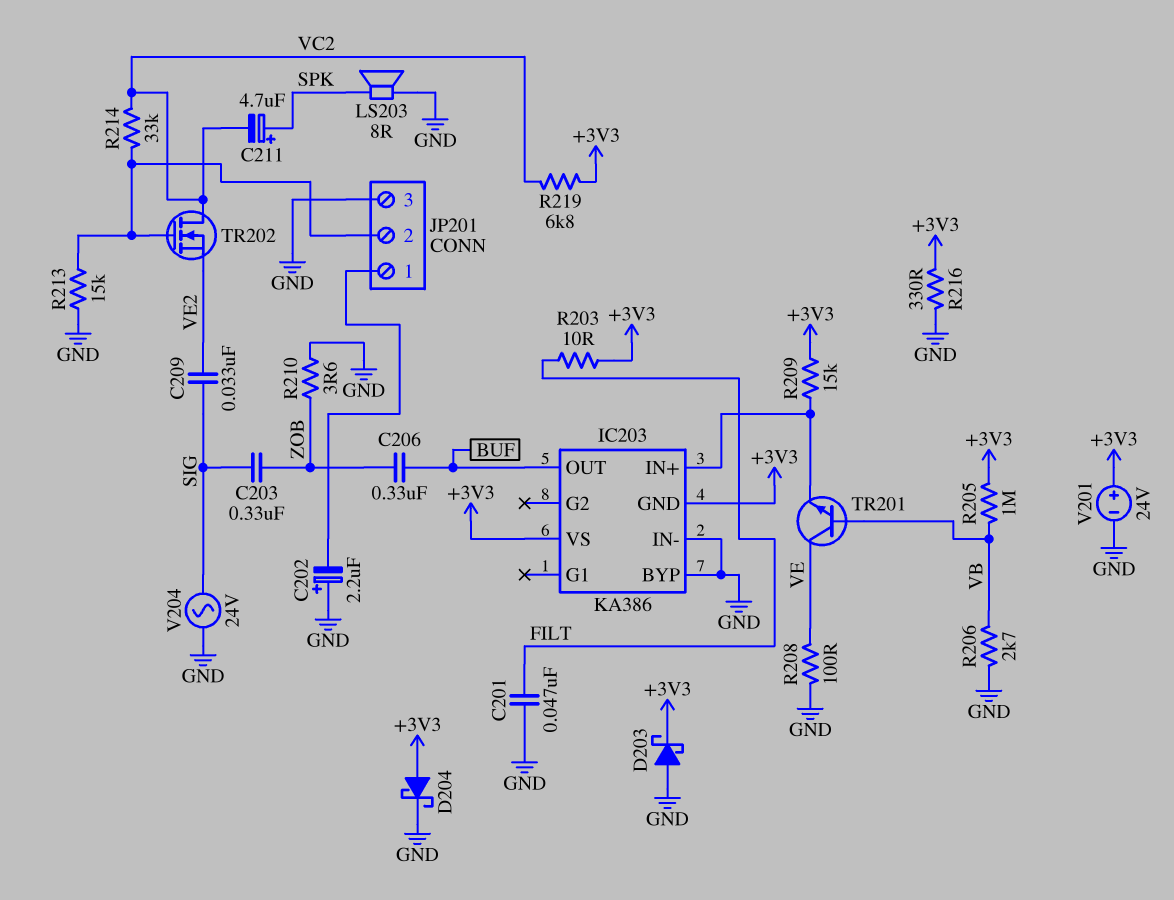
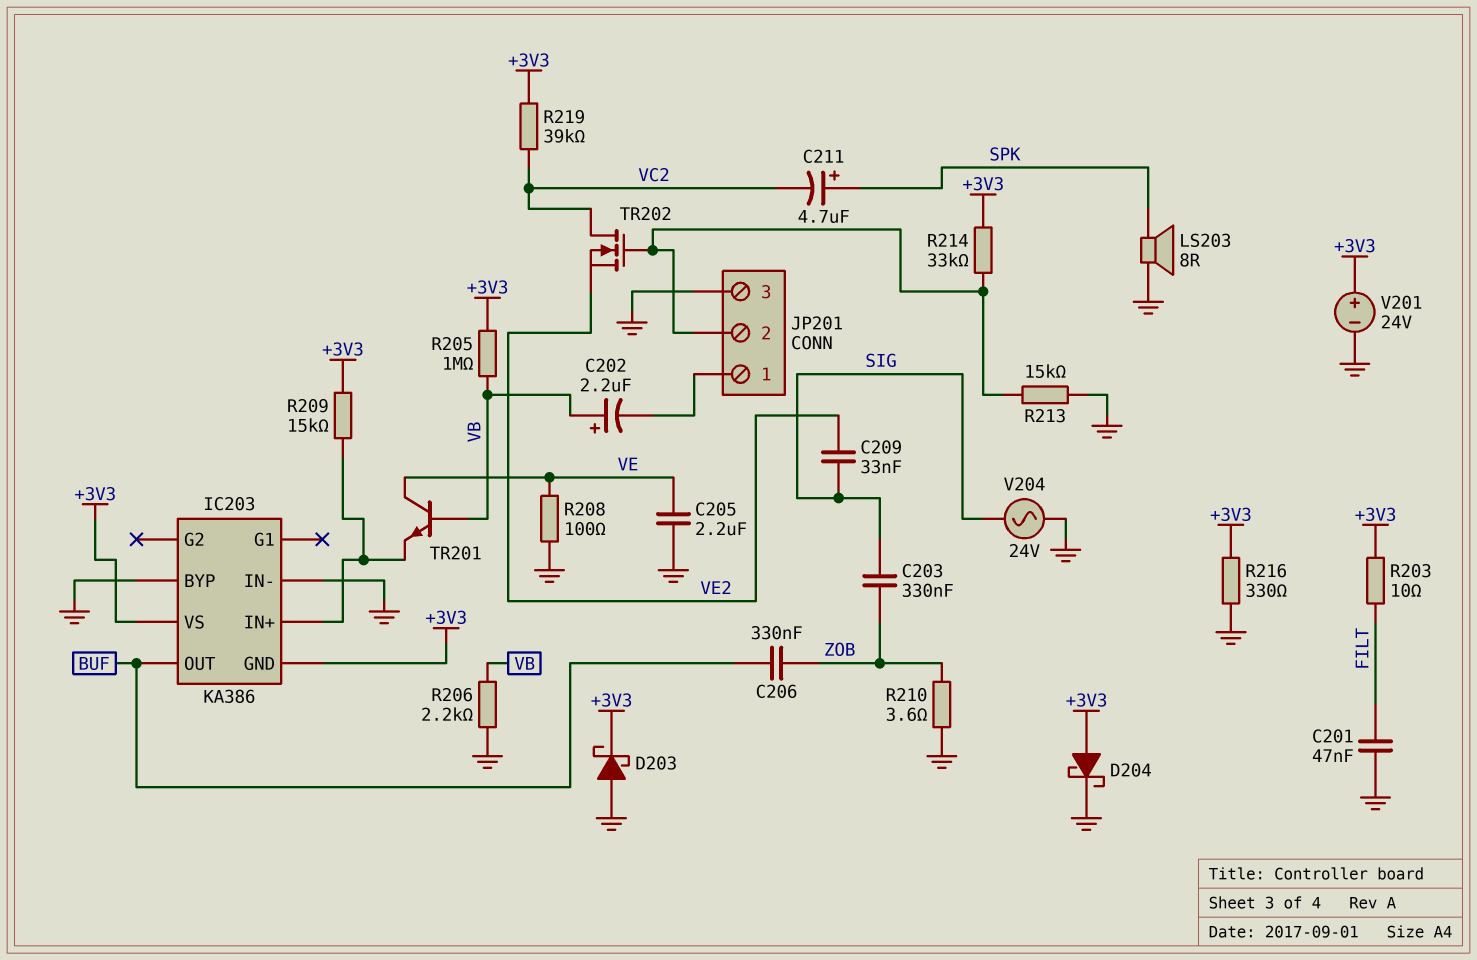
C202: 2.2uF (plus GND, minus JP201/1) -> 2.2uF (plus VB, minus JP201/1)
C205: none -> 2.2uF (GND, VE)
R206: 2.7k (GND, VB) -> 2.2k (GND, VB)
R214: 33k (JP201/2, VC2) -> 33k (+3V3, JP201/2)
R219: 6.8k (+3V3, VC2) -> 39k (+3V3, VC2)

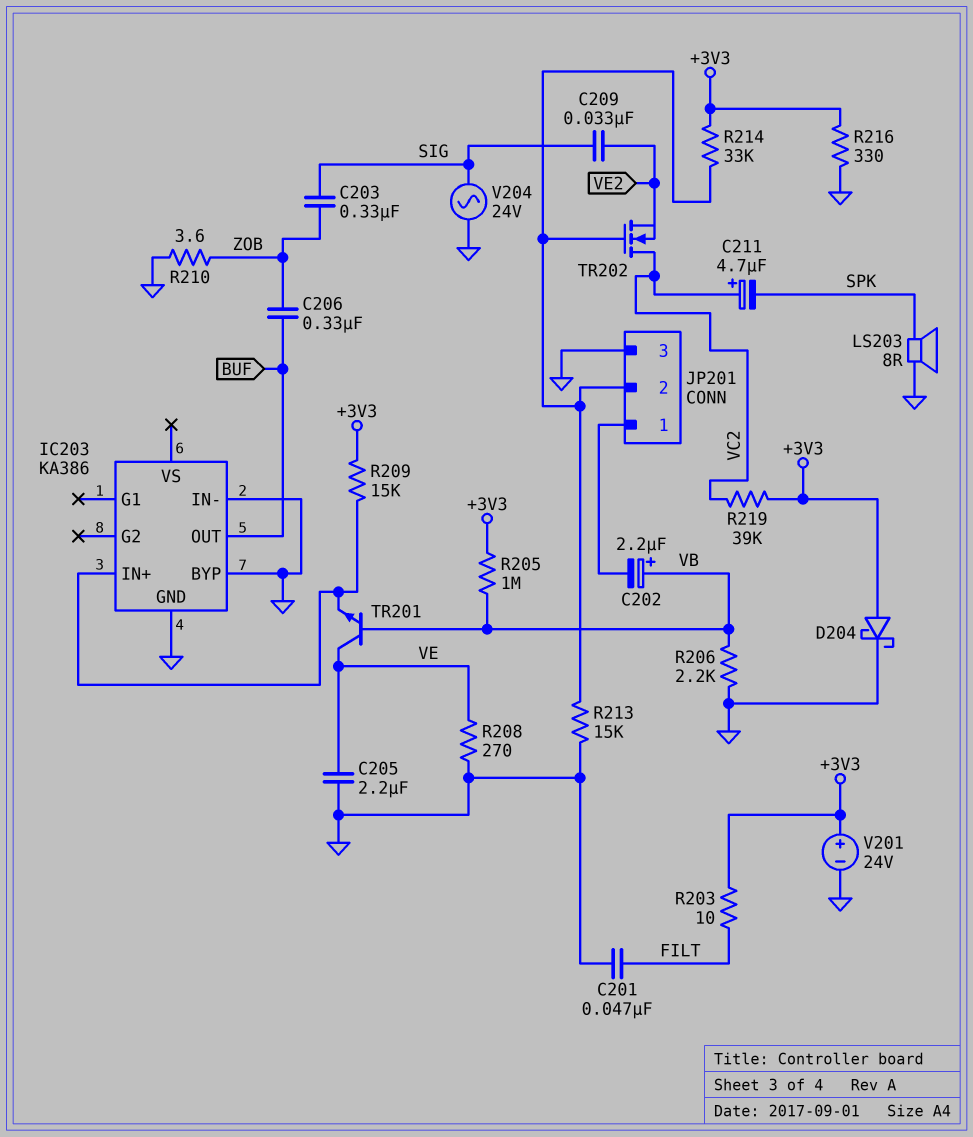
C211: 4.7uF (plus SPK, minus VC2) -> 4.7uF (plus VC2, minus SPK)
D203: schottky (A GND, K +3V3) -> none
IC203 pin GND: +3V3 -> GND
IC203 pin VS: +3V3 -> none
R208: 100 (GND, VE) -> 270 (GND, VE)

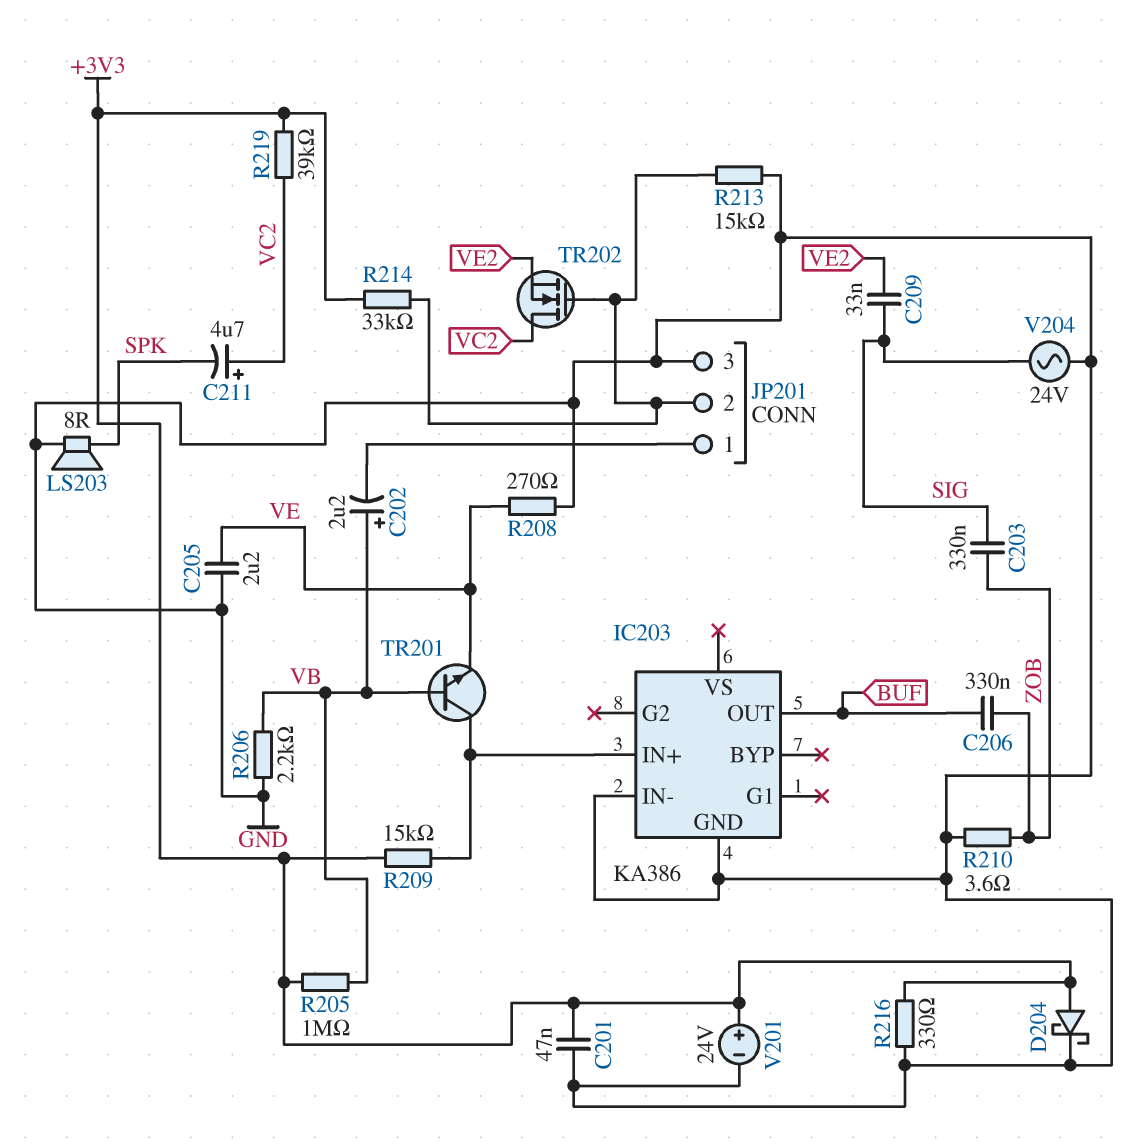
C201: 47nF (FILT, GND) -> 47nF (+3V3, GND)
IC203 pin BYP: GND -> none
R203: 10 (+3V3, FILT) -> none
TR201: NPN (B VB, C VE, E IC203/IN+) -> NPN (B VB, C IC203/IN+, E VE)

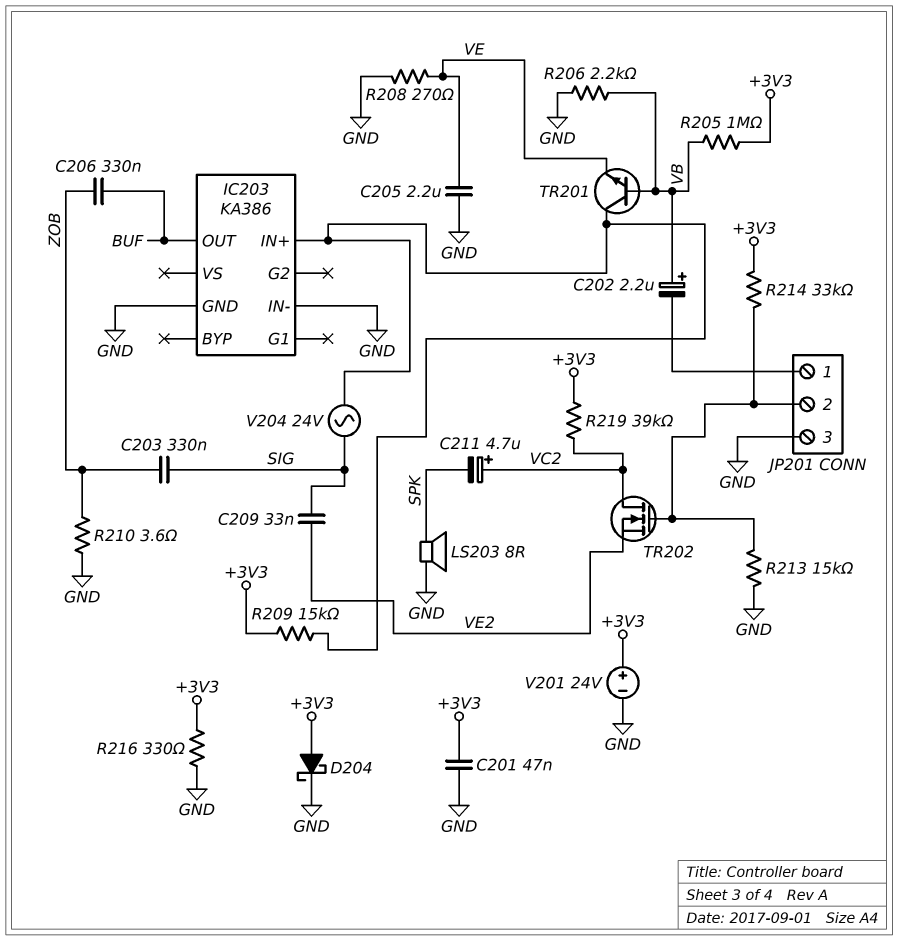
V204: AC 24V (GND, SIG) -> AC 24V (IC203/IN+, SIG)

